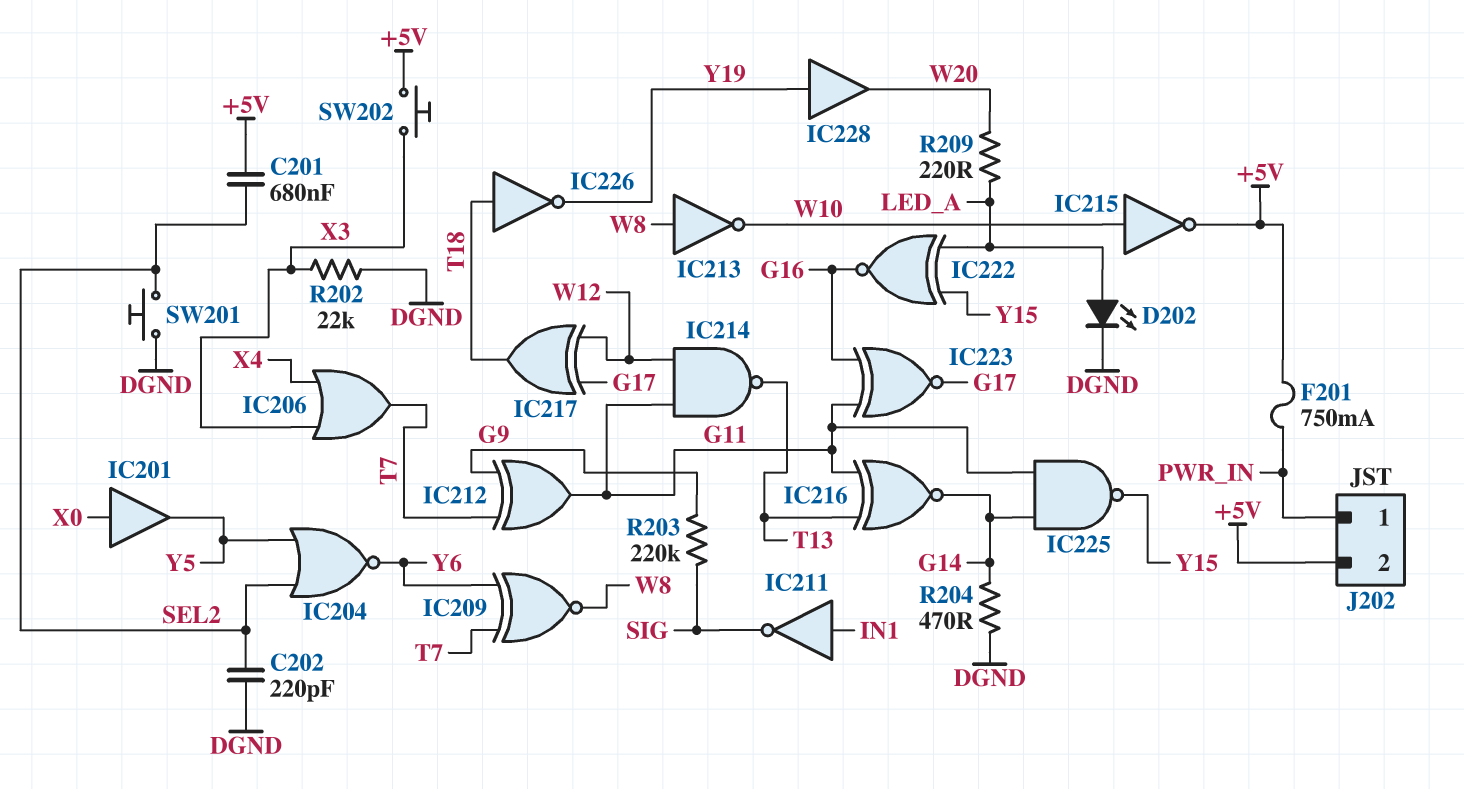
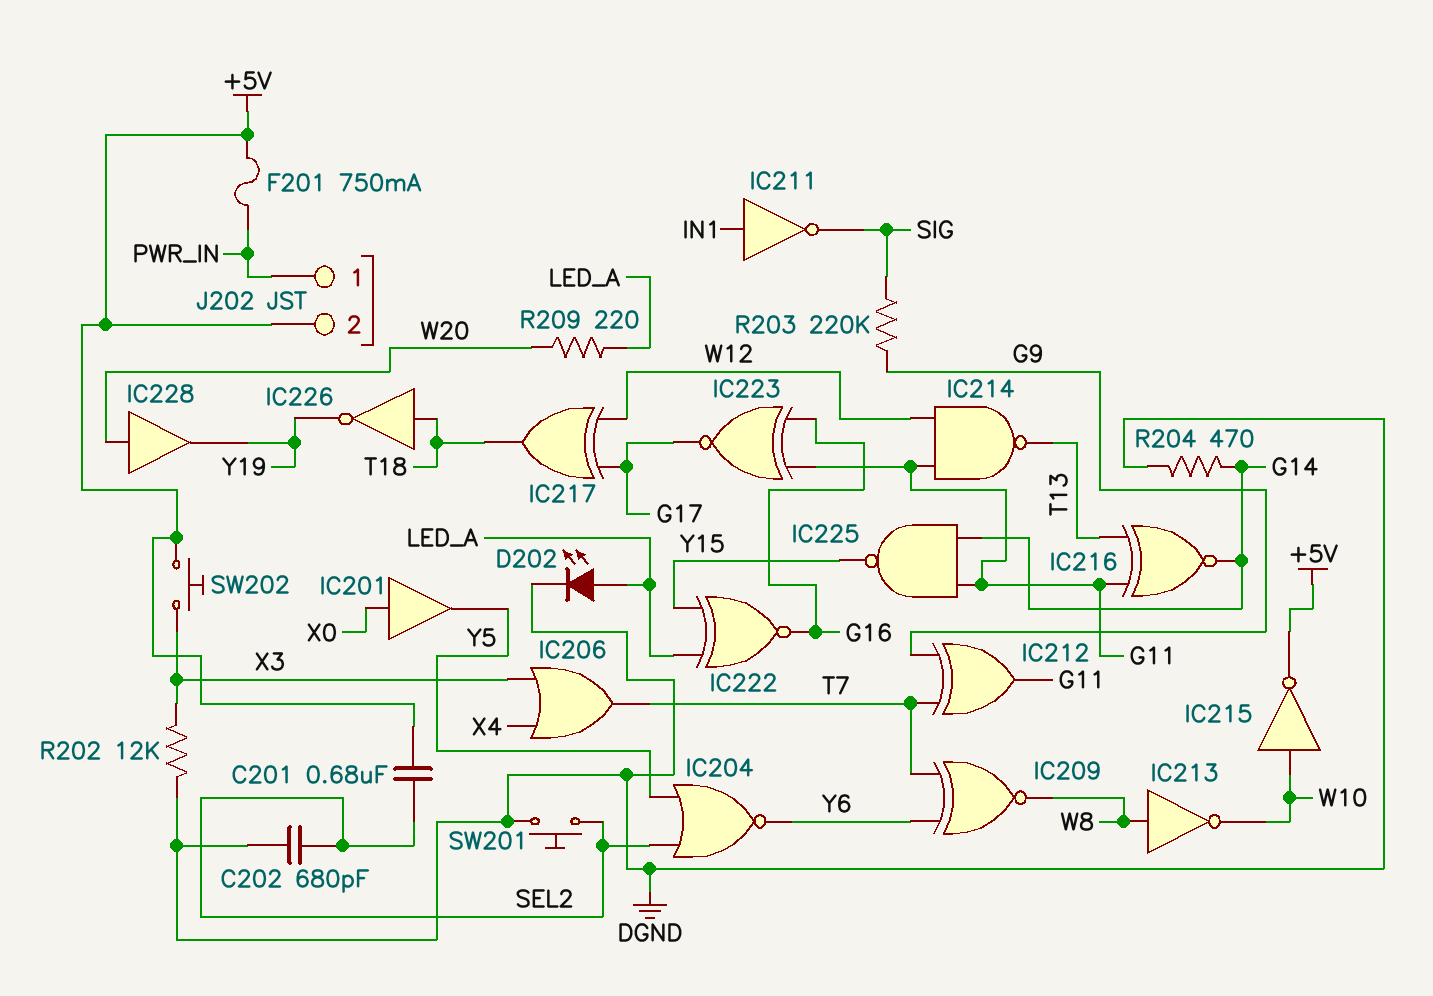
C202: 220pF (DGND, SEL2) -> 680pF (DGND, SEL2)
IC228: buffer (in Y19, out W20) -> buffer (in W20, out Y19)
R202: 22k (DGND, X3) -> 12k (DGND, X3)

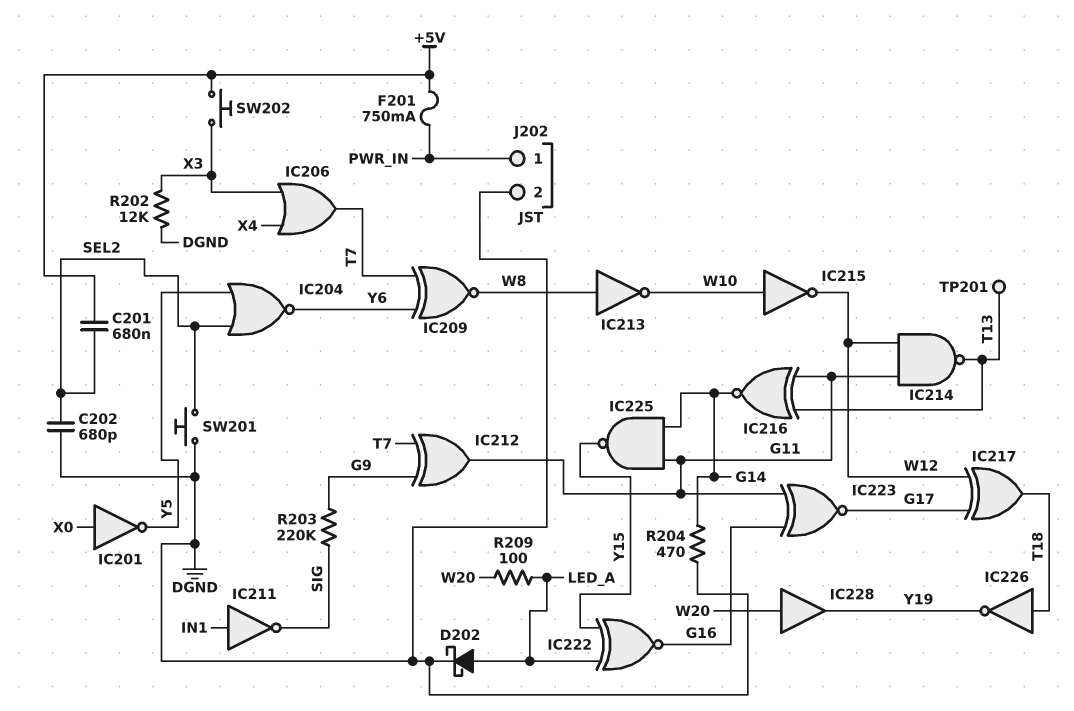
D202: LED (A LED_A, K DGND) -> schottky (A LED_A, K DGND)
IC201: buffer (in X0, out Y5) -> NOT (in X0, out Y5)
IC215: NOT (in W10, out +5V) -> NOT (in W10, out W12)
J202 pin 2: +5V -> DGND
R209: 220 (LED_A, W20) -> 100 (LED_A, W20)
TP201: none -> test point (T13)

